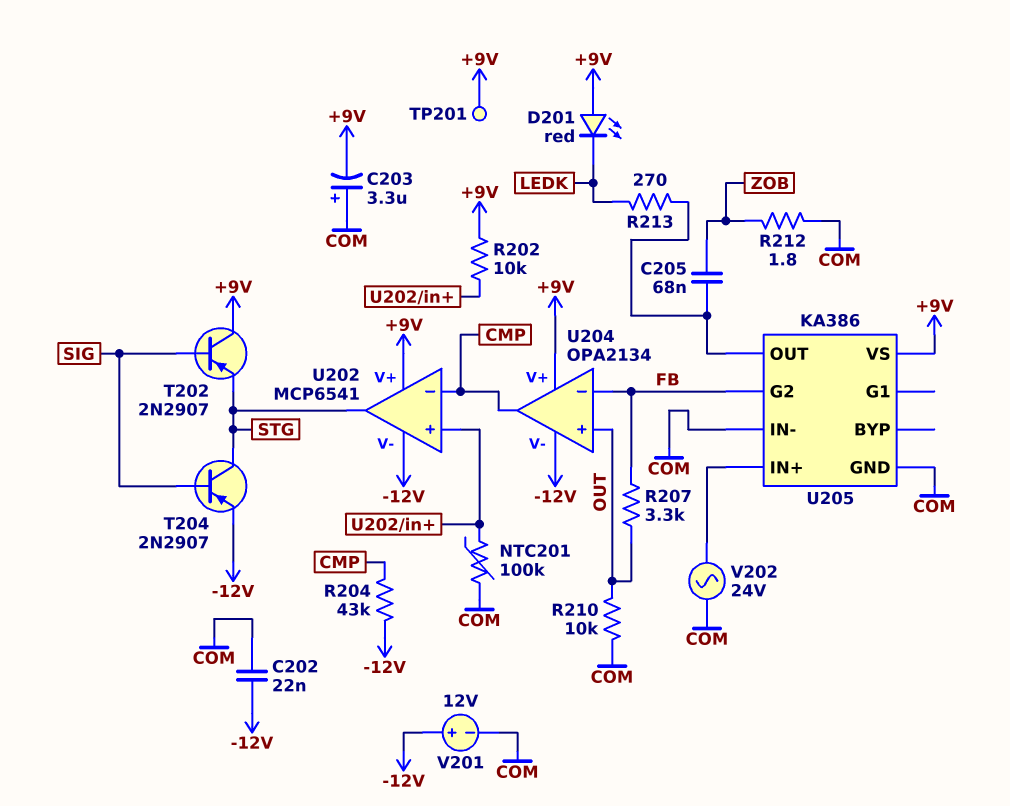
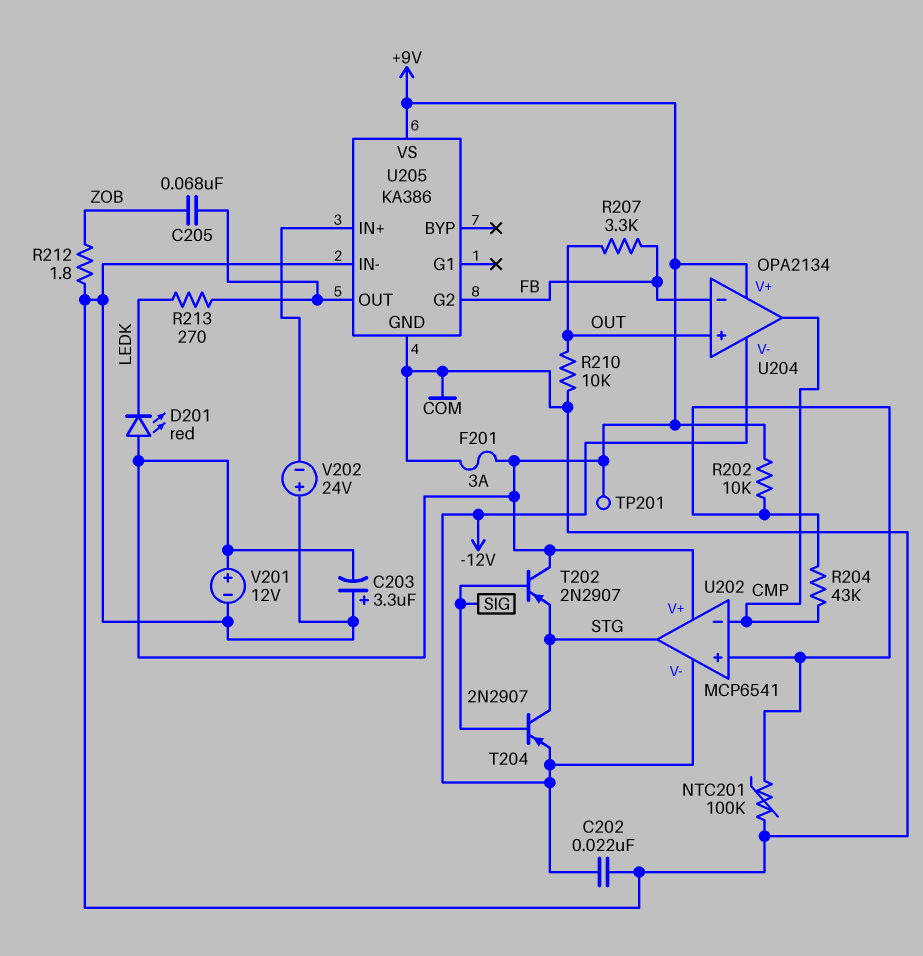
F201: none -> 3A (+9V, COM)
R204: 43k (-12V, CMP) -> 43k (CMP, U202/in+)
V201: 12V (plus -12V, minus COM) -> 12V (plus +9V, minus COM)
V202: AC 24V (COM, U205/IN+) -> 24V (plus COM, minus U205/IN+)

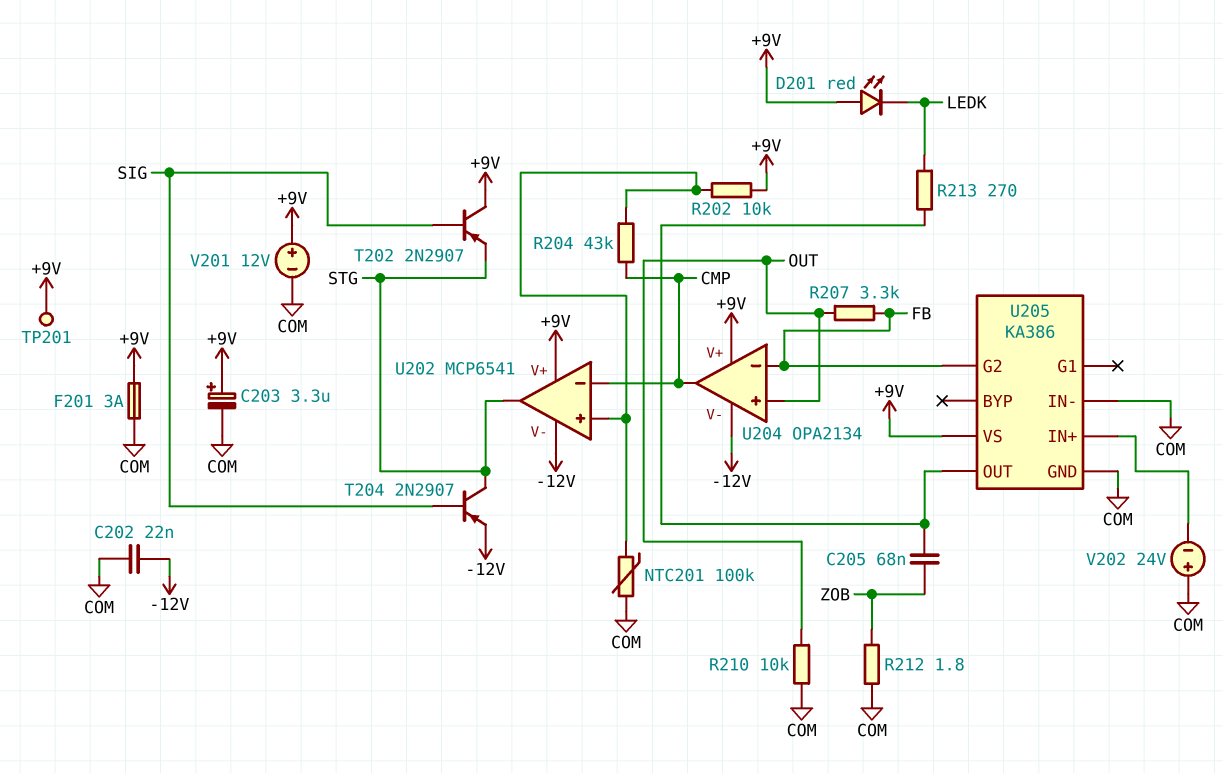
C203: 3.3uF (plus COM, minus +9V) -> 3.3uF (plus +9V, minus COM)

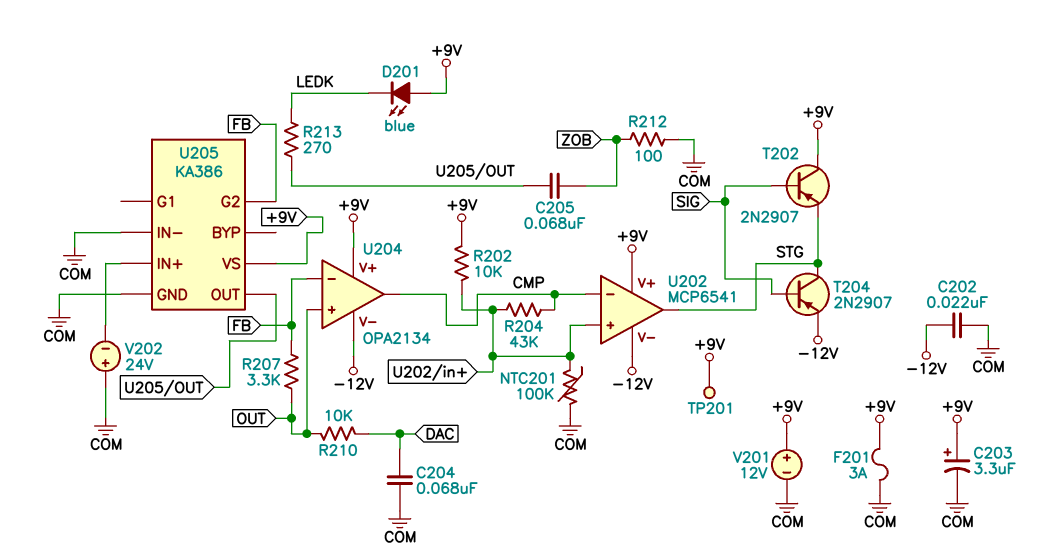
C204: none -> 68nF (COM, DAC)
D201: LED red (A +9V, K LEDK) -> LED blue (A +9V, K LEDK)
R210: 10k (COM, OUT) -> 10k (DAC, OUT)
R212: 1.8 (COM, ZOB) -> 100 (COM, ZOB)

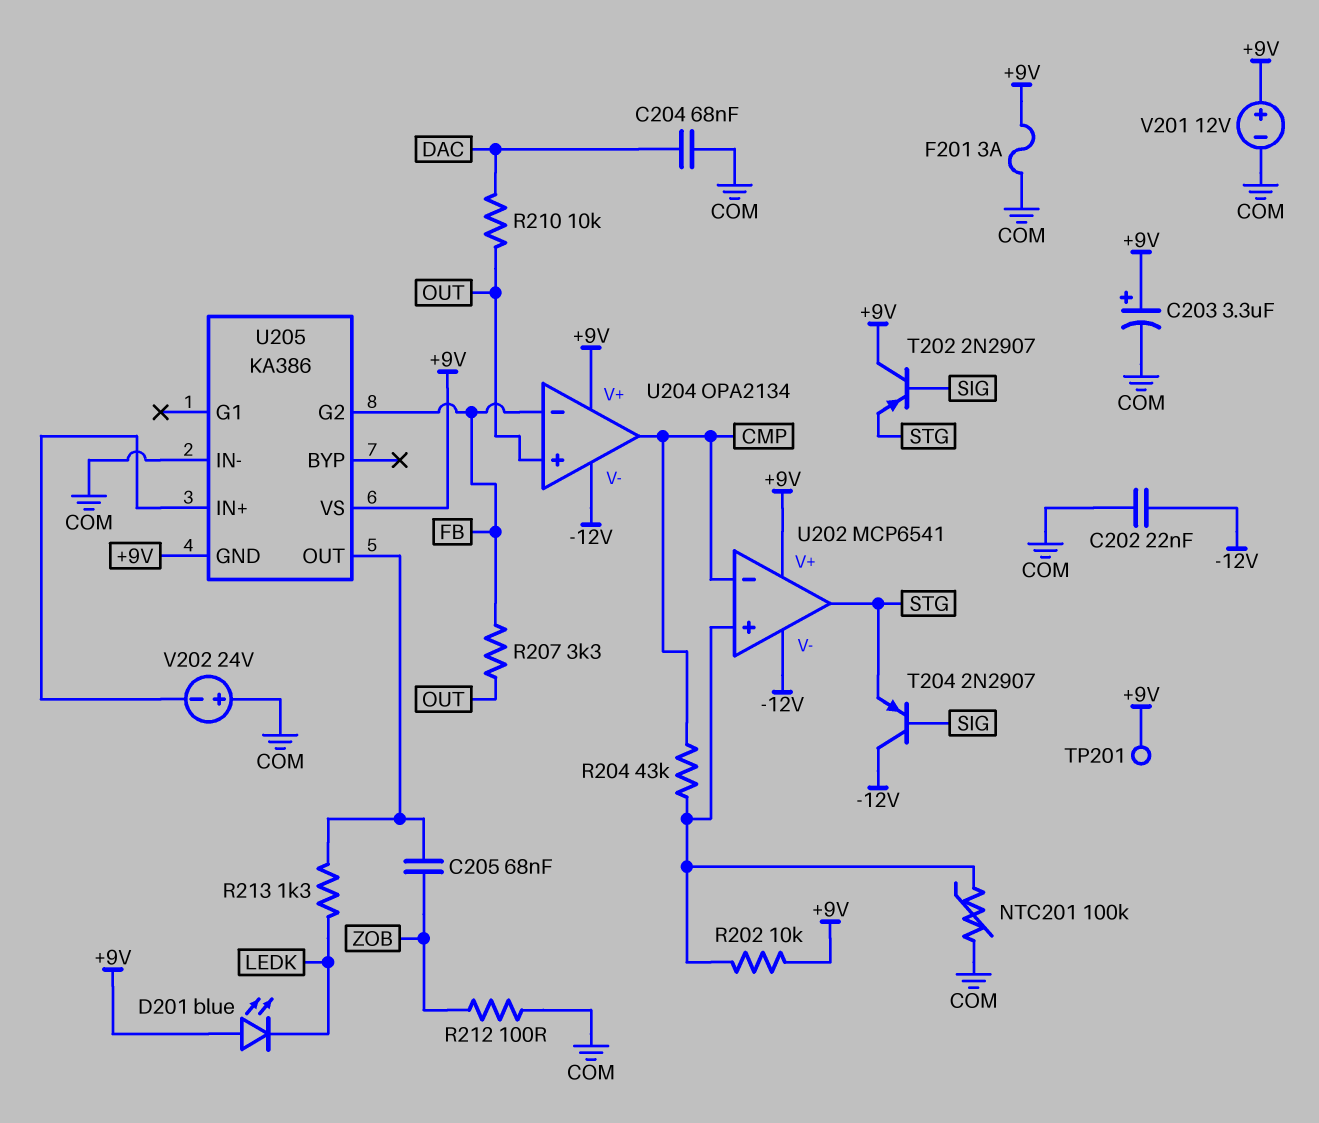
R213: 270 (LEDK, U205/OUT) -> 1.3k (LEDK, U205/OUT)
T204: PNP 2N2907 (B SIG, C STG, E -12V) -> PNP 2N2907 (B SIG, C -12V, E STG)
U205 pin GND: COM -> +9V

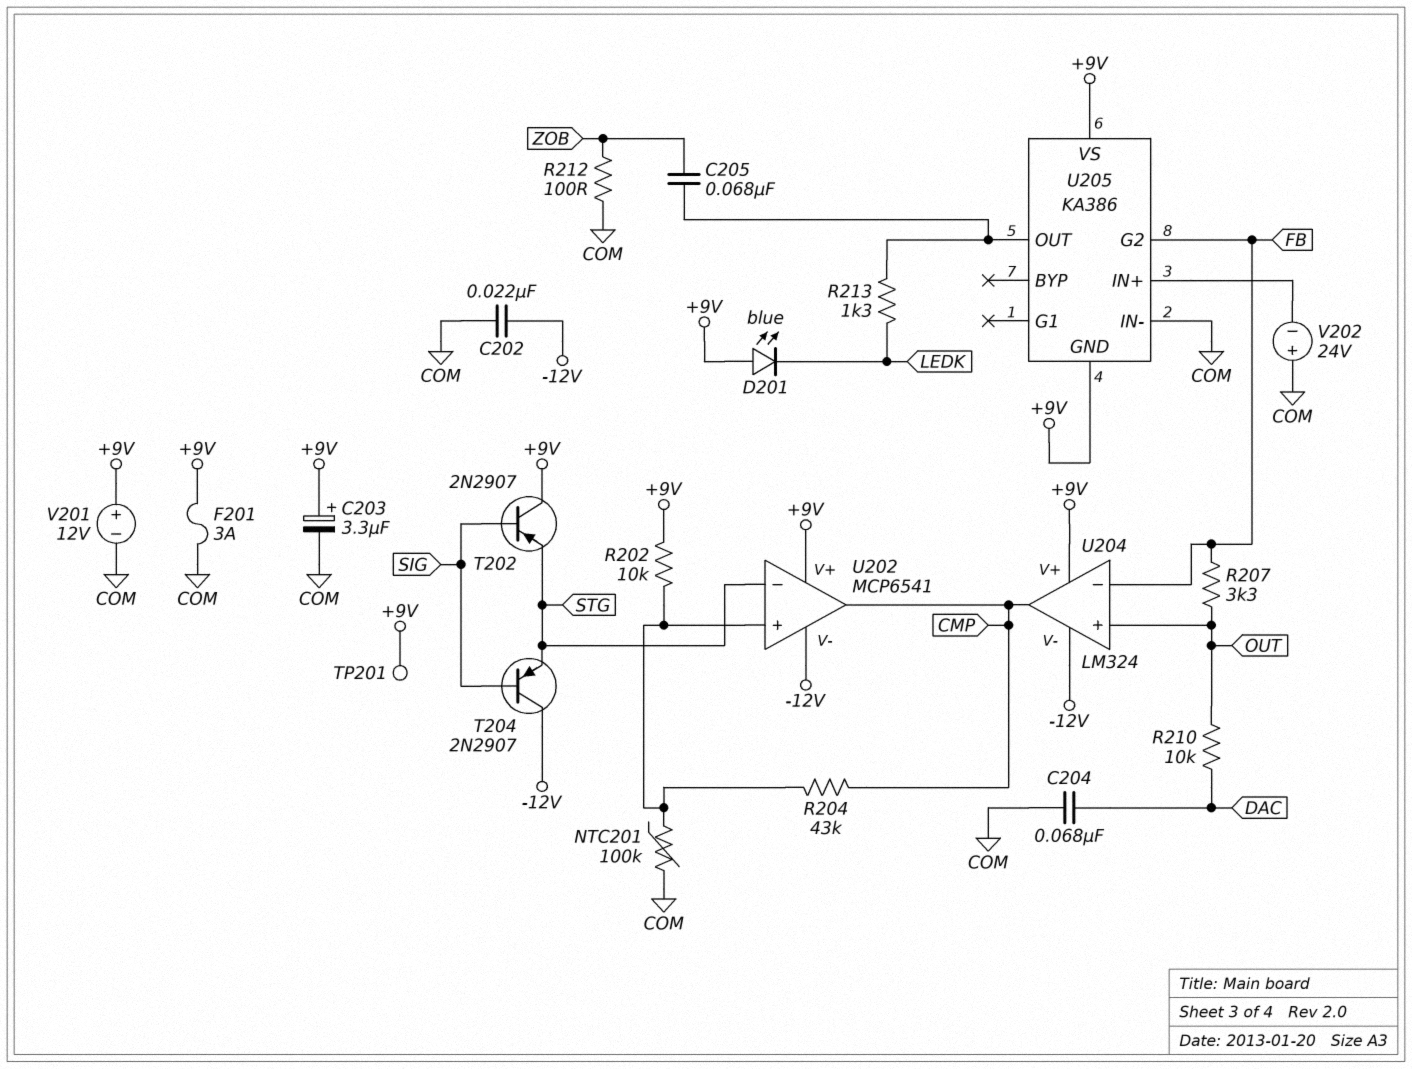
U202 pin in-: CMP -> STG
U202 pin out: STG -> CMP
U204: OPA2134 -> LM324

